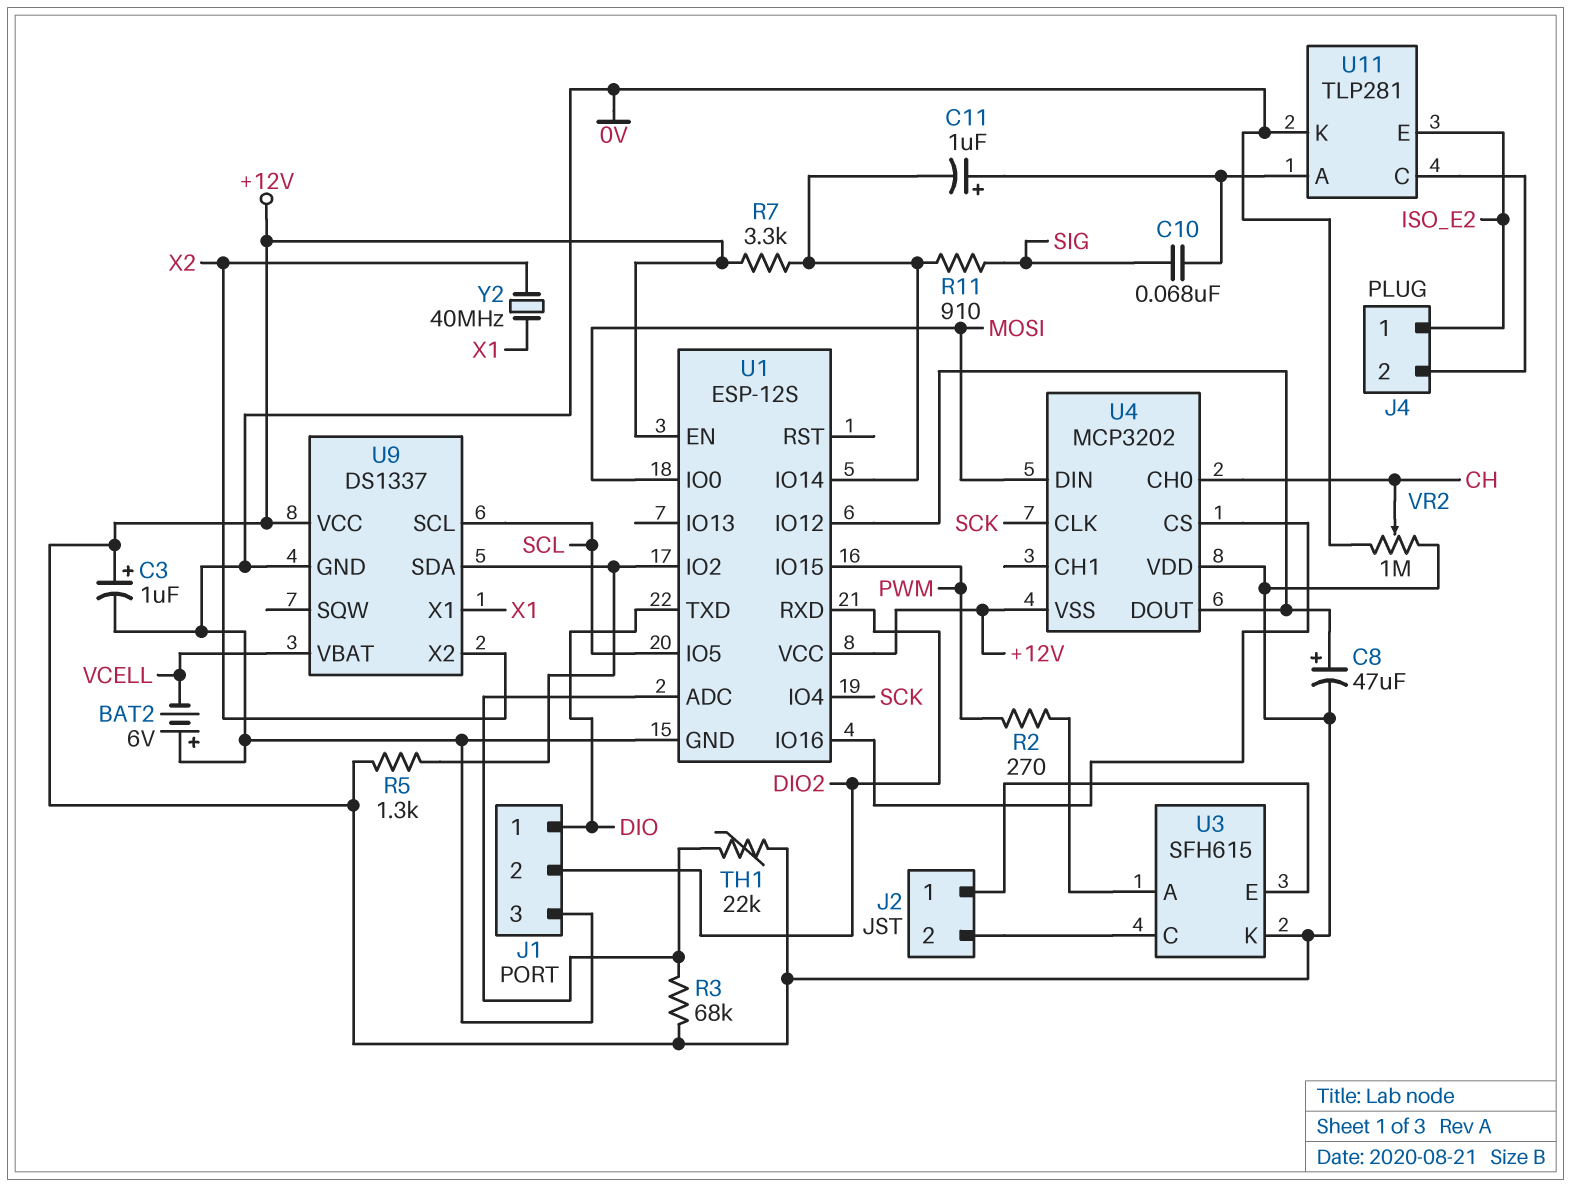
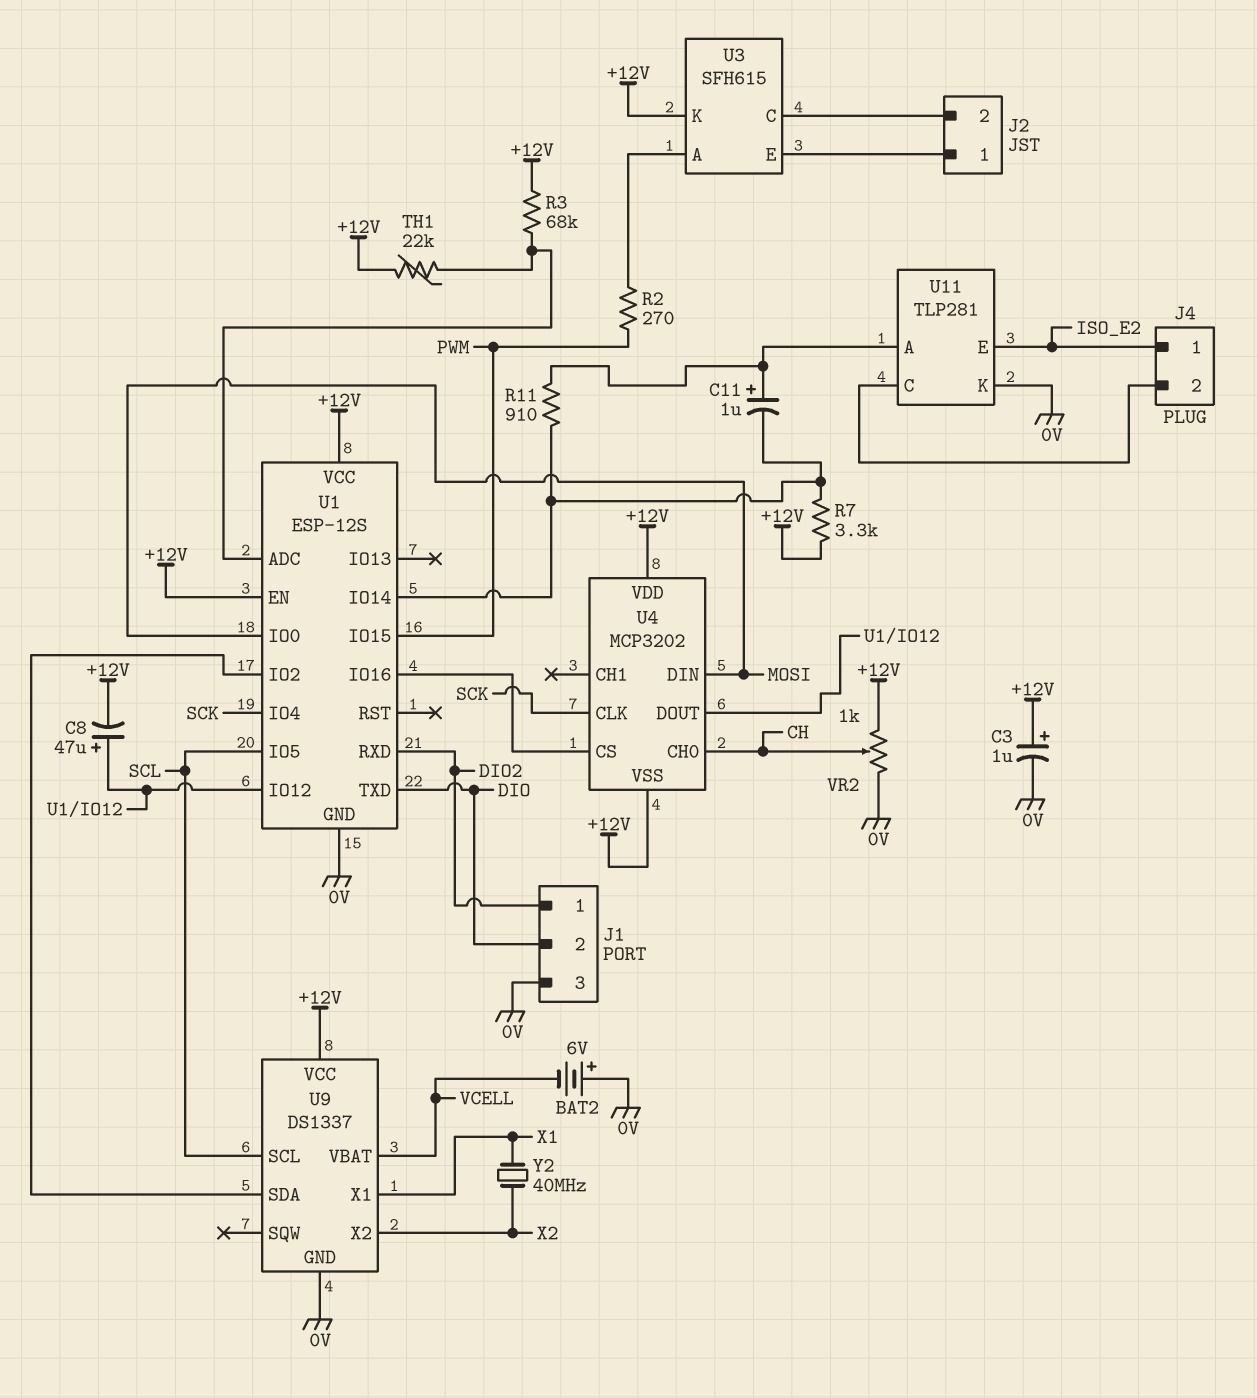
C10: 68nF (SIG, U11/A) -> none
J1 pin 1: DIO -> DIO2
J1 pin 2: DIO2 -> DIO
R5: 1.3k (+12V, U1/IO2) -> none
R11: 910 (SIG, U1/IO14) -> 910 (U1/IO14, U11/A)
VR2: 1M (+12V, 0V, wiper CH) -> 1k (+12V, 0V, wiper CH)

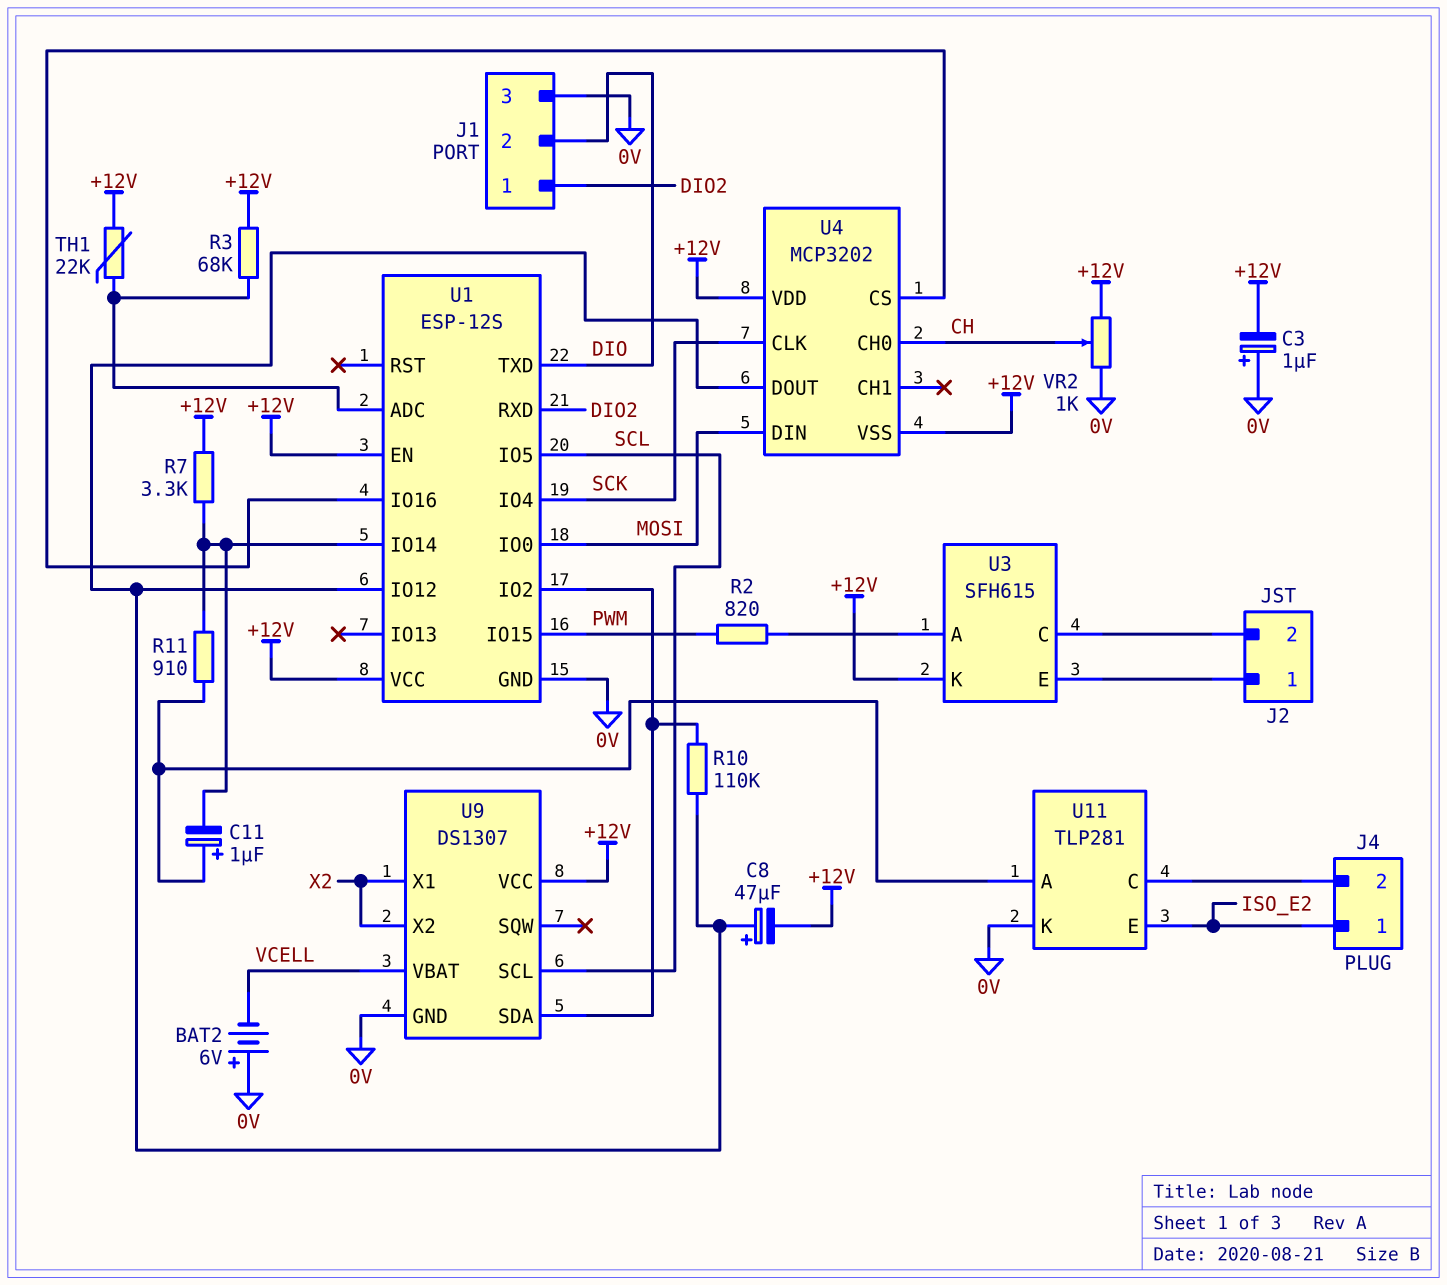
C3: 1uF (plus +12V, minus 0V) -> 1uF (plus 0V, minus +12V)
R2: 270 (PWM, U3/A) -> 820 (PWM, U3/A)
R10: none -> 110k (U1/IO2, U1/IO12)
U9: DS1337 -> DS1307
U9 pin X1: X1 -> X2
Y2: 40MHz (X1, X2) -> none

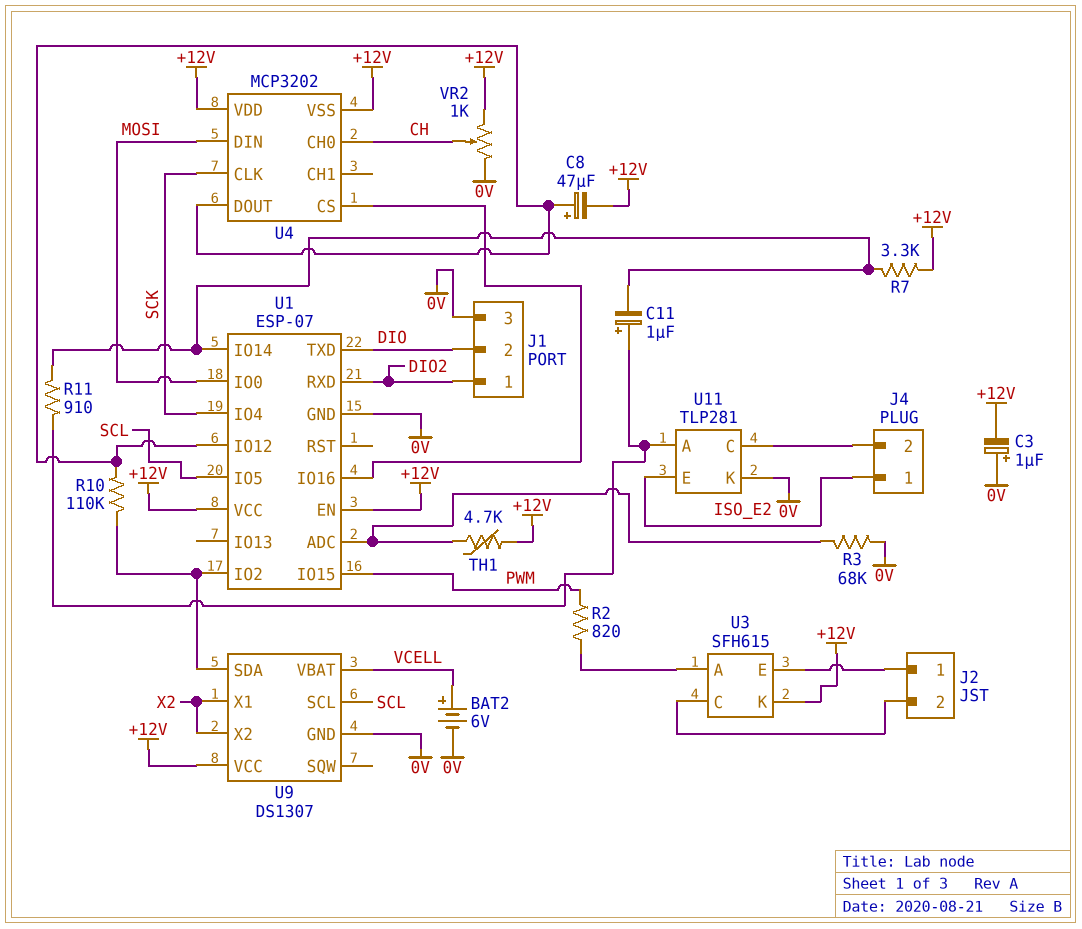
BAT2: 6V (plus 0V, minus VCELL) -> 6V (plus VCELL, minus 0V)
R3: 68k (+12V, U1/ADC) -> 68k (0V, U1/ADC)
TH1: 22k (+12V, U1/ADC) -> 4.7k (+12V, U1/ADC)
U1: ESP-12S -> ESP-07

